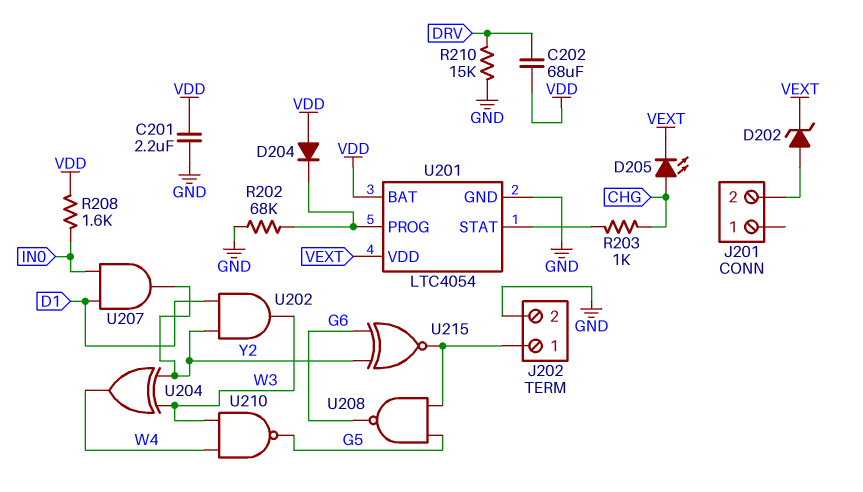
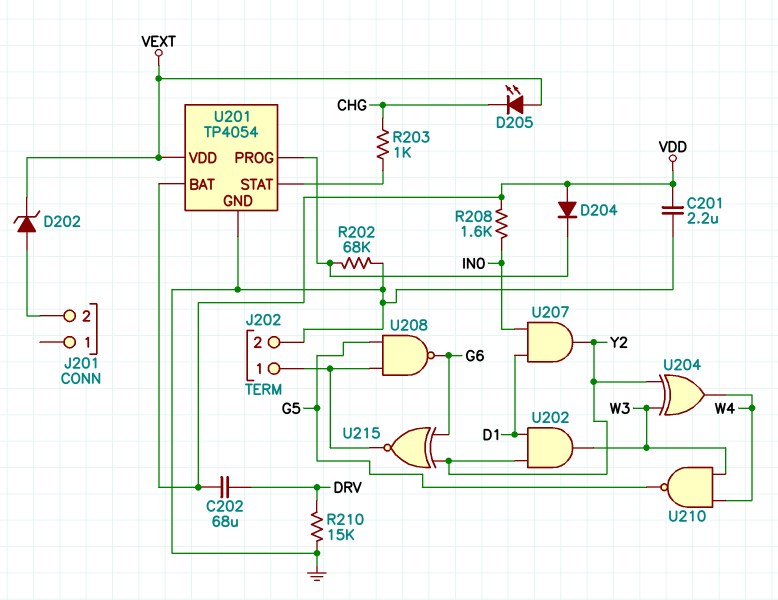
D205: LED (A CHG, K VEXT) -> LED (A VEXT, K CHG)
U201: LTC4054 -> TP4054

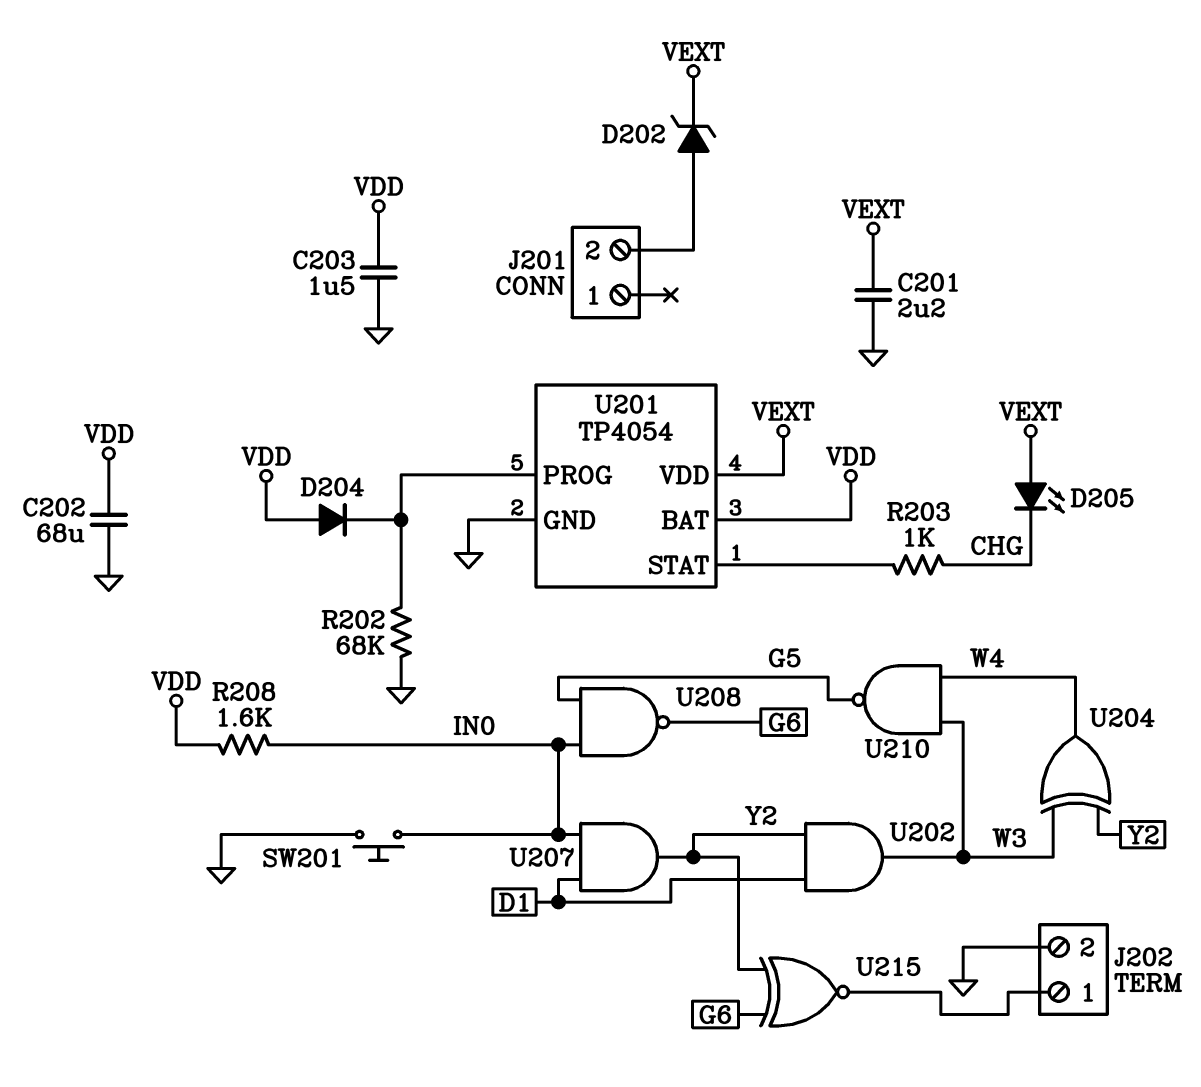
C201: 2.2uF (GND, VDD) -> 2.2uF (GND, VEXT)
C202: 68uF (DRV, VDD) -> 68uF (GND, VDD)
C203: none -> 1.5uF (GND, VDD)
R210: 15k (DRV, GND) -> none
SW201: none -> button (GND, IN0)
U208: NAND (in G5, in J202/1, out G6) -> NAND (in G5, in IN0, out G6)

